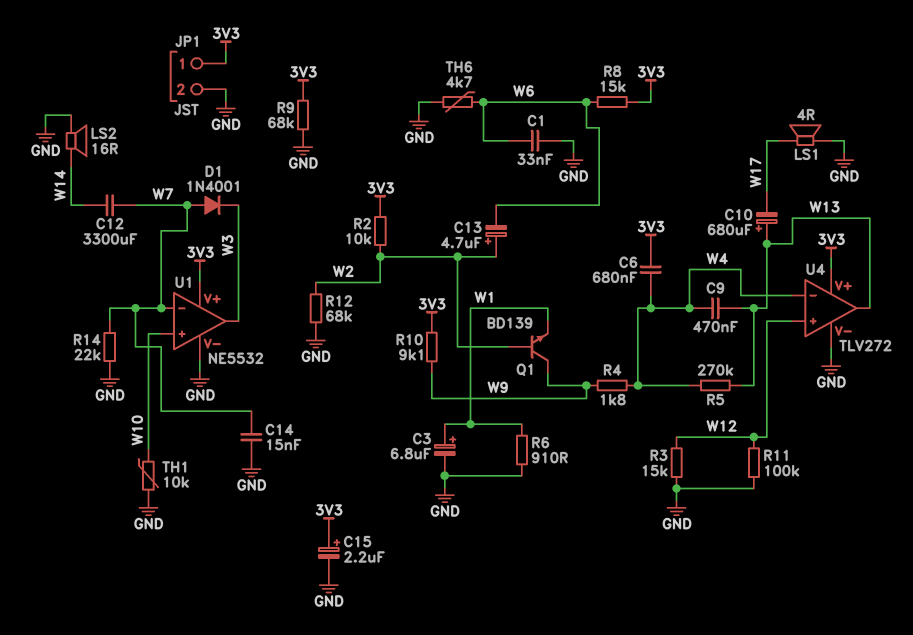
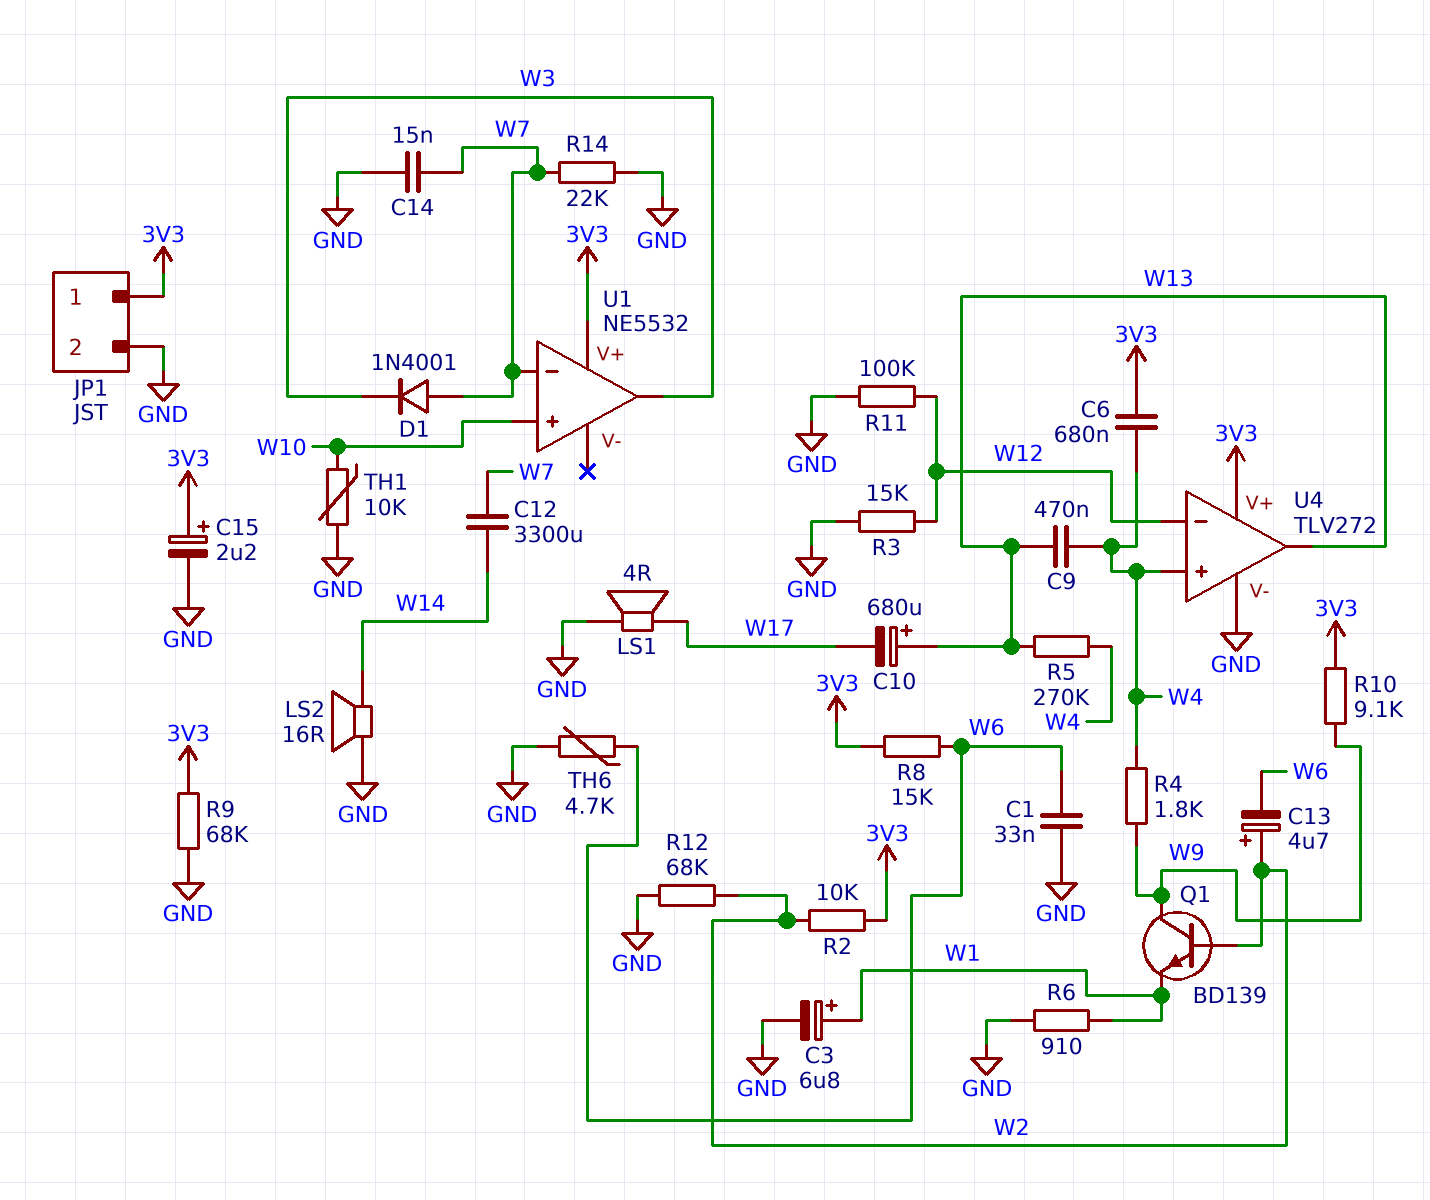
U1 pin V-: GND -> none
U4 pin in+: W12 -> W4
U4 pin in-: W4 -> W12

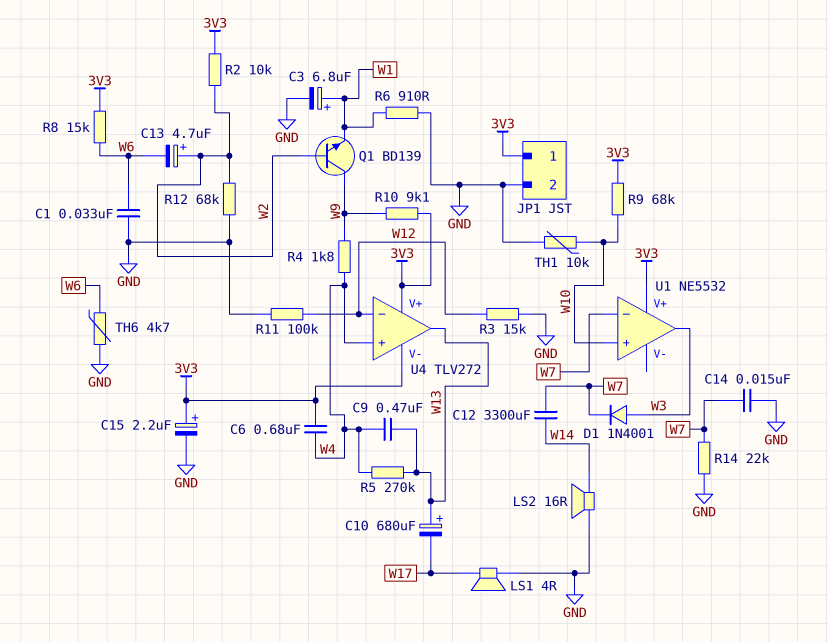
D1: diode 1N4001 (A W7, K W3) -> diode 1N4001 (A W3, K W7)
R9: 68k (3V3, GND) -> 68k (3V3, W10)
U4 pin V-: GND -> 3V3

